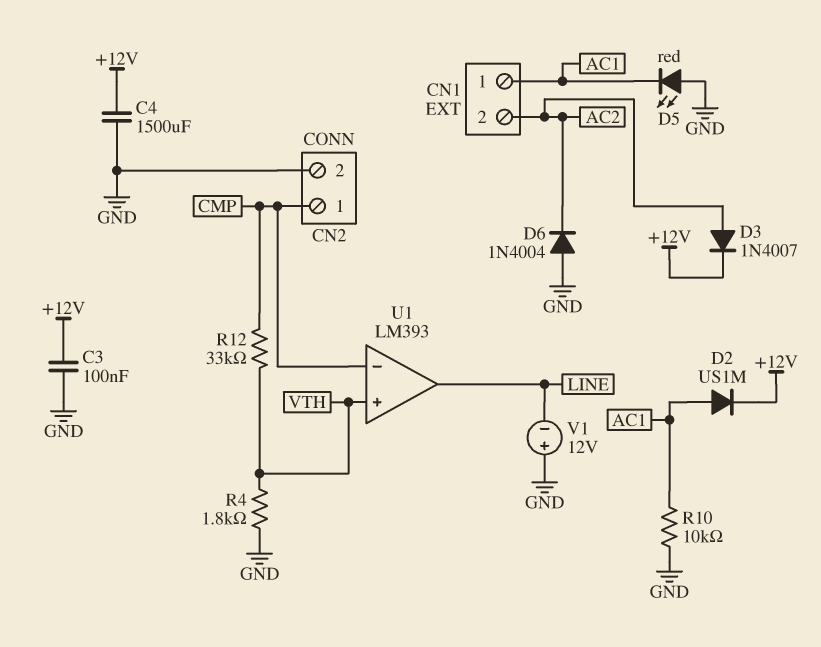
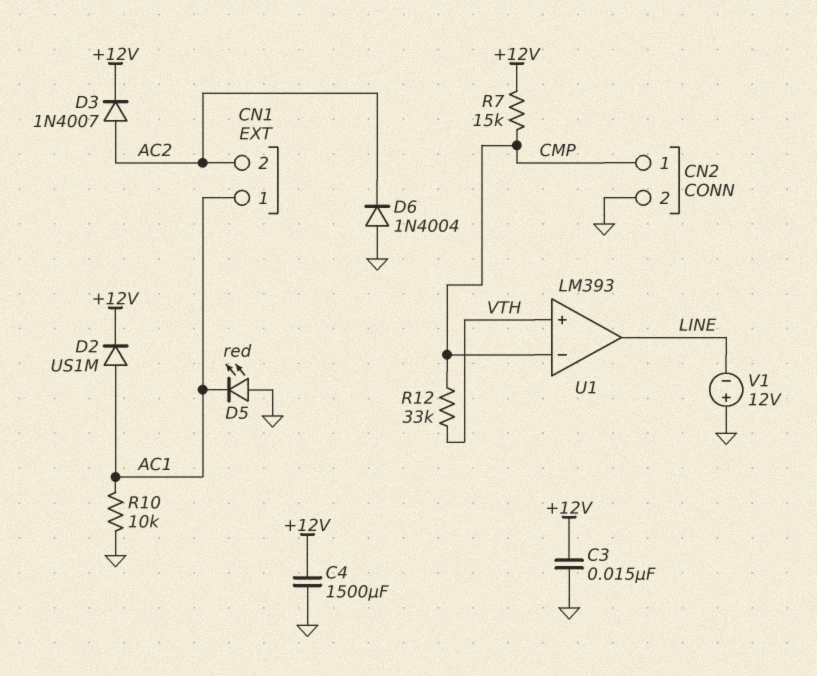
C3: 100nF (+12V, GND) -> 15nF (+12V, GND)
R4: 1.8k (GND, VTH) -> none
R7: none -> 15k (+12V, CMP)

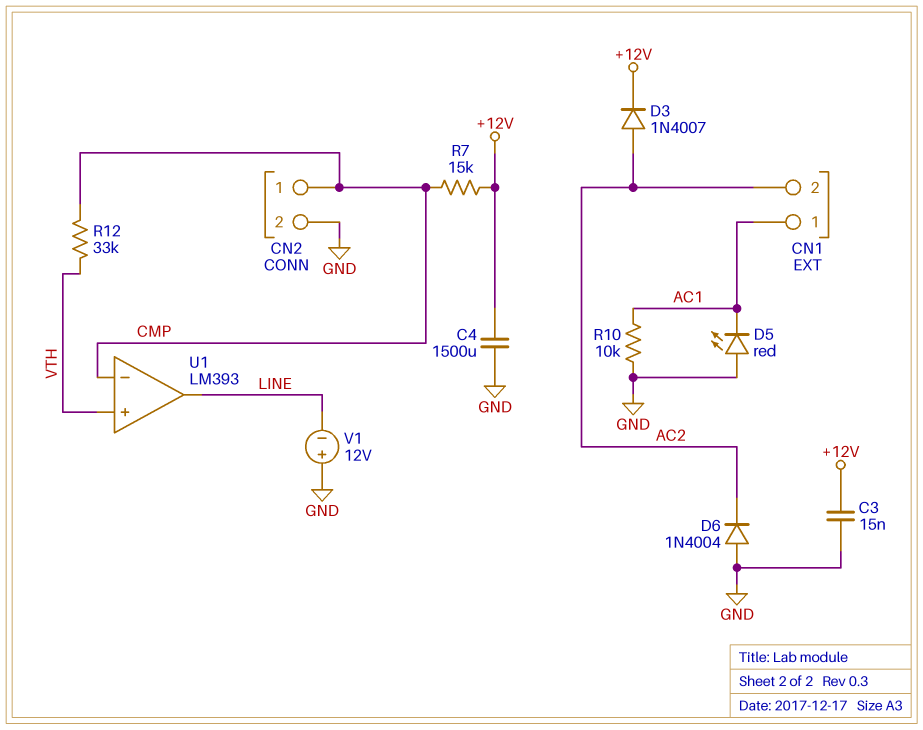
D2: diode US1M (A AC1, K +12V) -> none

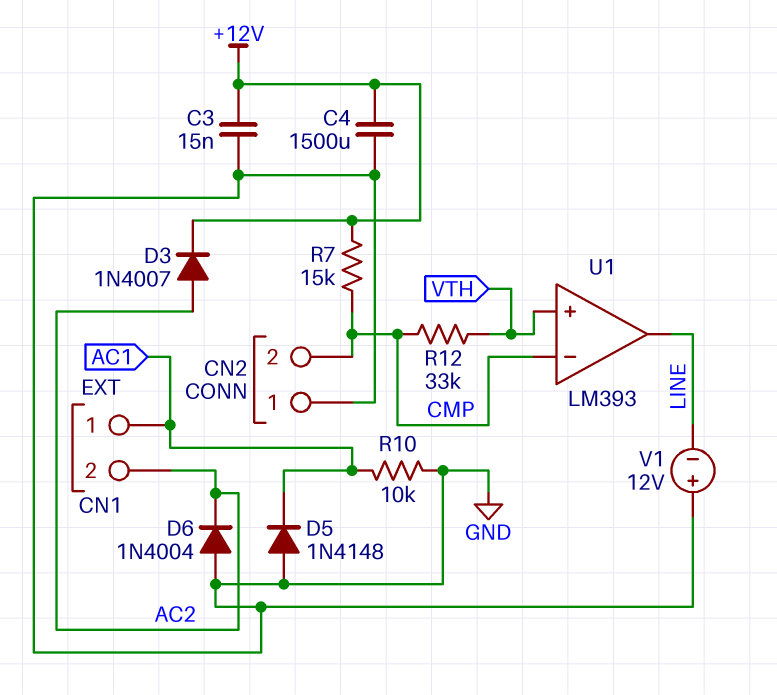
CN2 pin 1: CMP -> GND
CN2 pin 2: GND -> CMP
D5: LED red (A GND, K AC1) -> diode 1N4148 (A GND, K AC1)

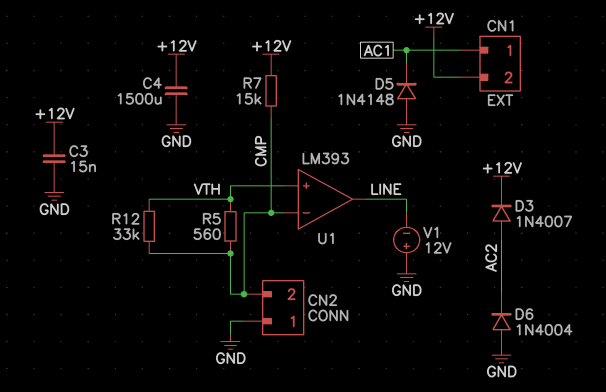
CN1 pin 2: AC2 -> +12V
R5: none -> 560 (CMP, VTH)
R10: 10k (AC1, GND) -> none

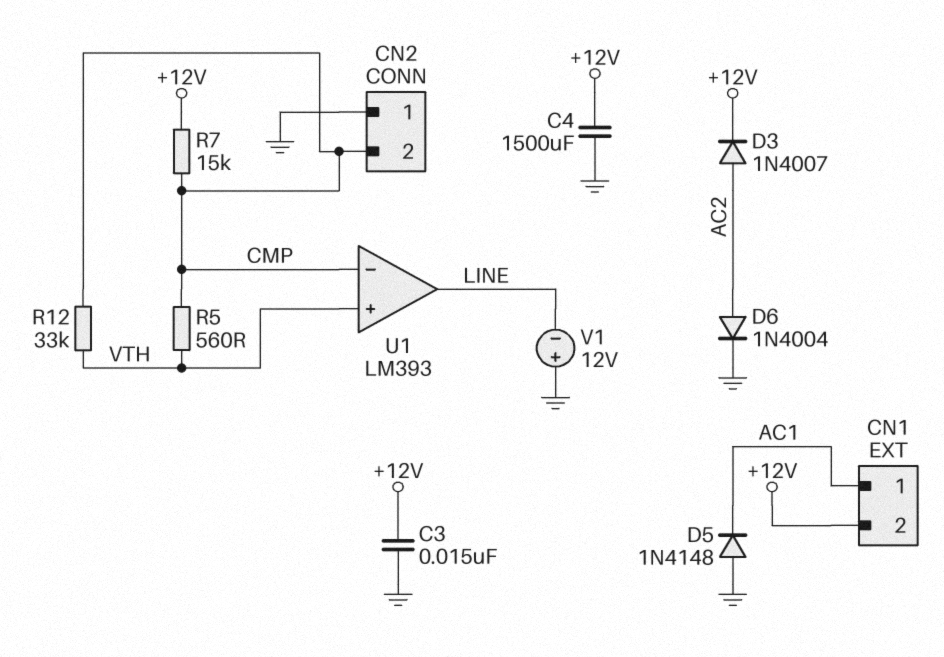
D6: diode 1N4004 (A GND, K AC2) -> diode 1N4004 (A AC2, K GND)

